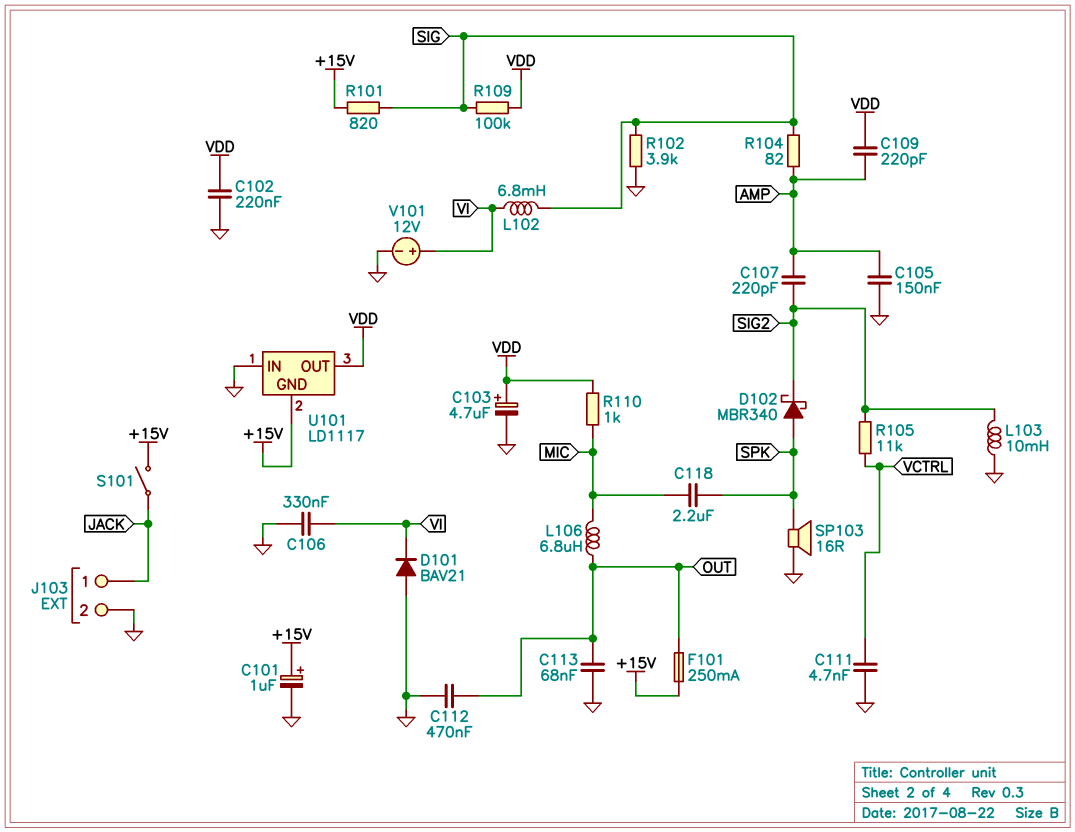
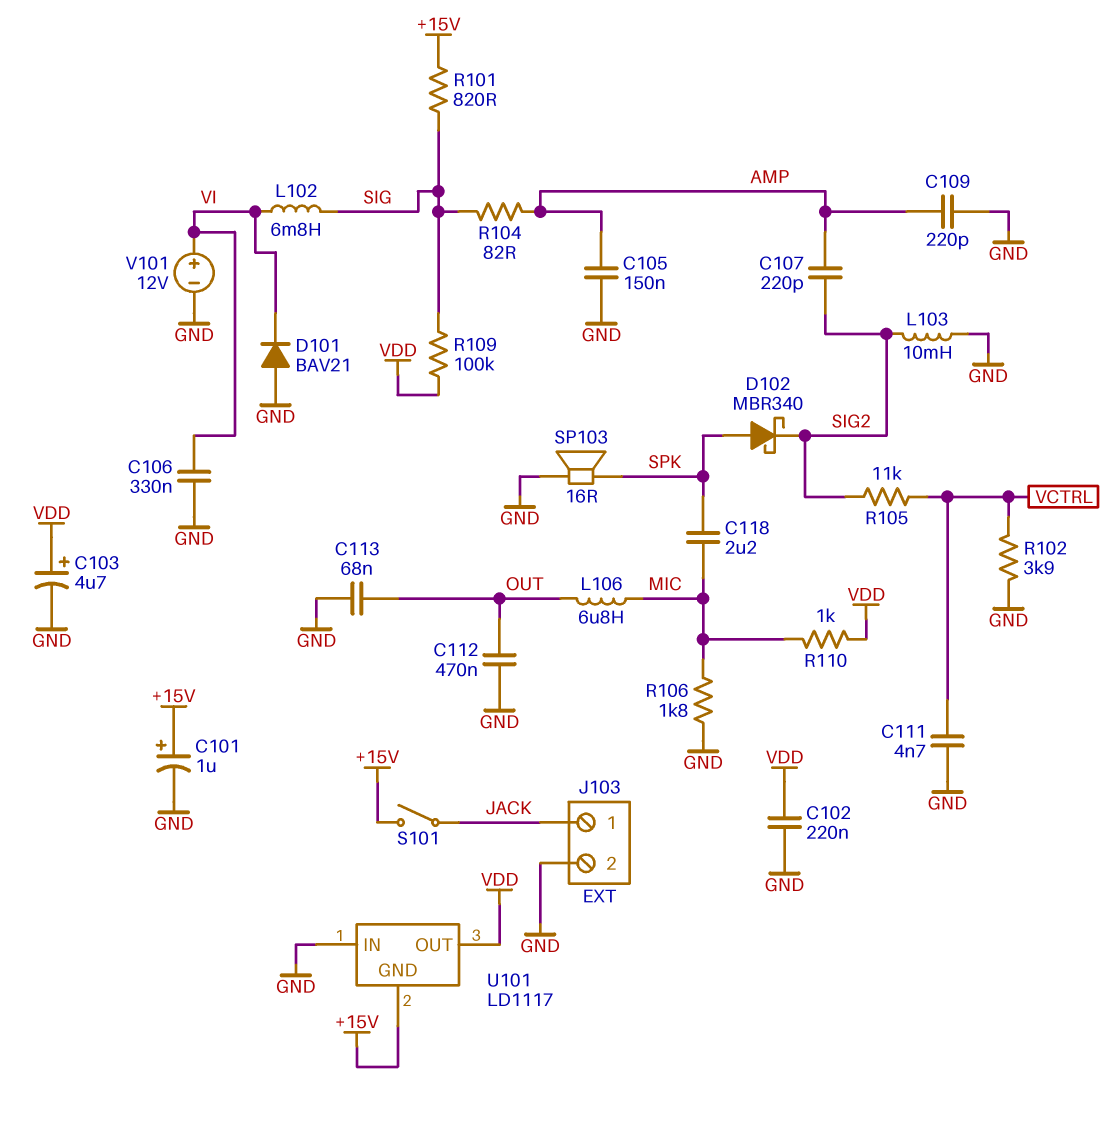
C109: 220pF (AMP, VDD) -> 220pF (AMP, GND)
F101: 250mA (+15V, OUT) -> none
R102: 3.9k (GND, SIG) -> 3.9k (GND, VCTRL)
R106: none -> 1.8k (GND, MIC)

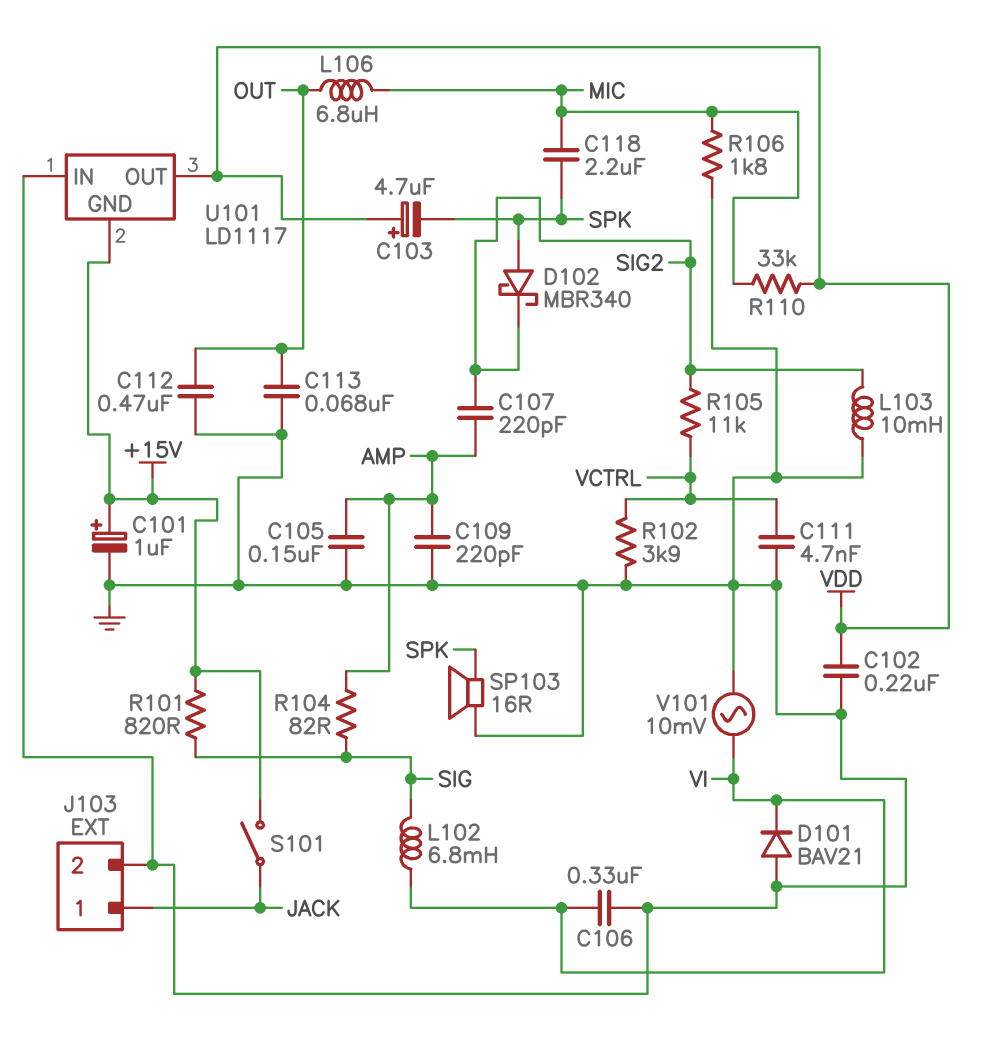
C103: 4.7uF (plus VDD, minus GND) -> 4.7uF (plus VDD, minus SPK)
R109: 100k (SIG, VDD) -> none
R110: 1k (MIC, VDD) -> 33k (MIC, VDD)
V101: 12V (plus VI, minus GND) -> AC 10mV (GND, VI)

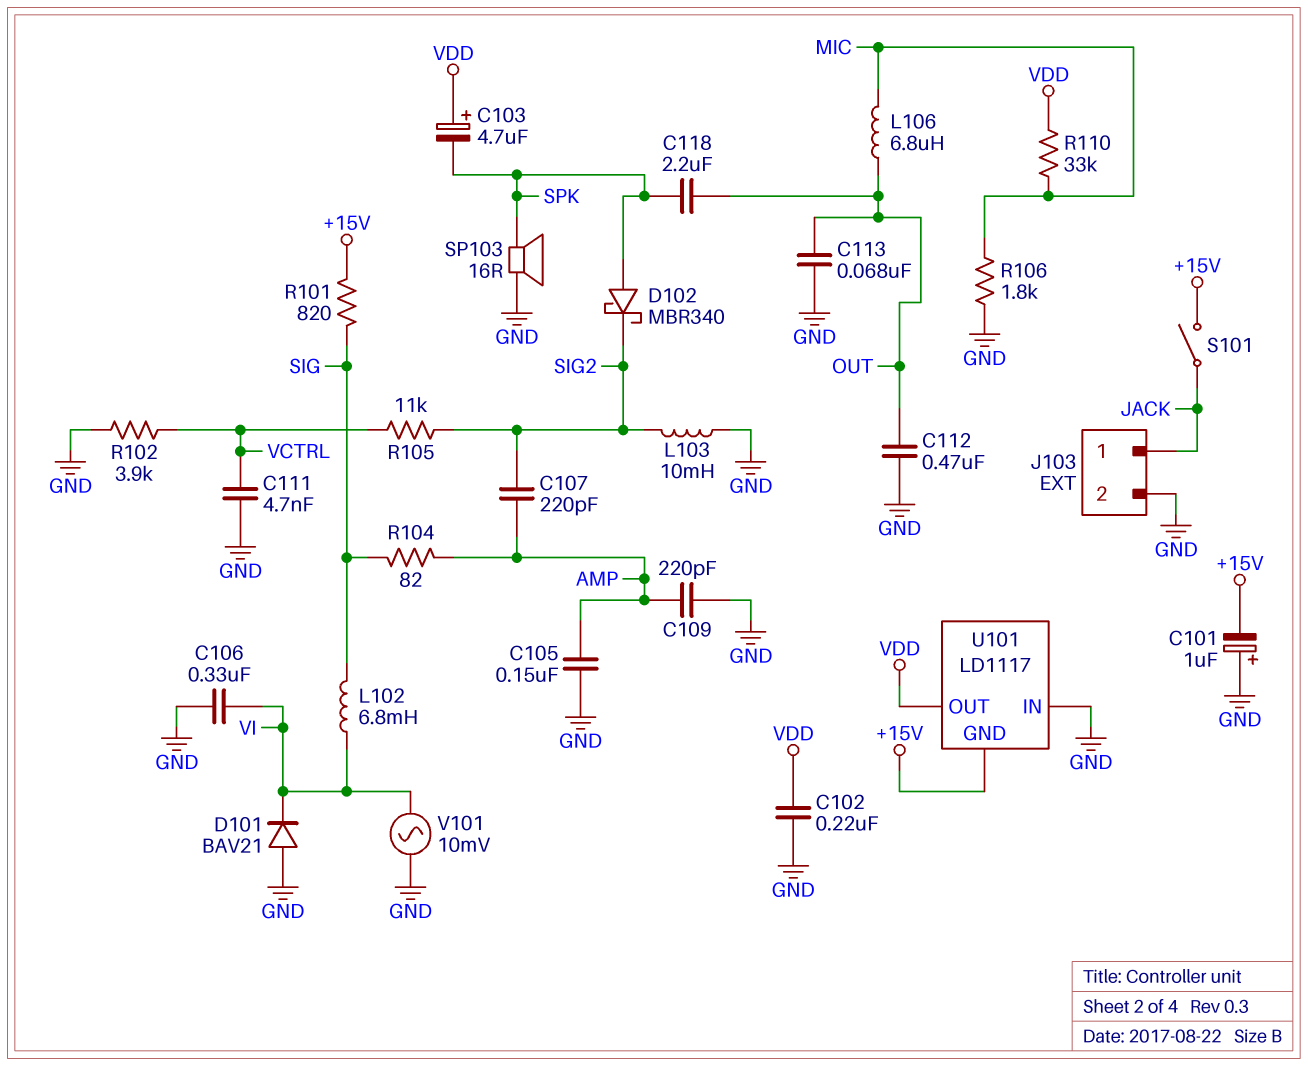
C101: 1uF (plus +15V, minus GND) -> 1uF (plus GND, minus +15V)
C118: 2.2uF (MIC, SPK) -> 2.2uF (OUT, SPK)

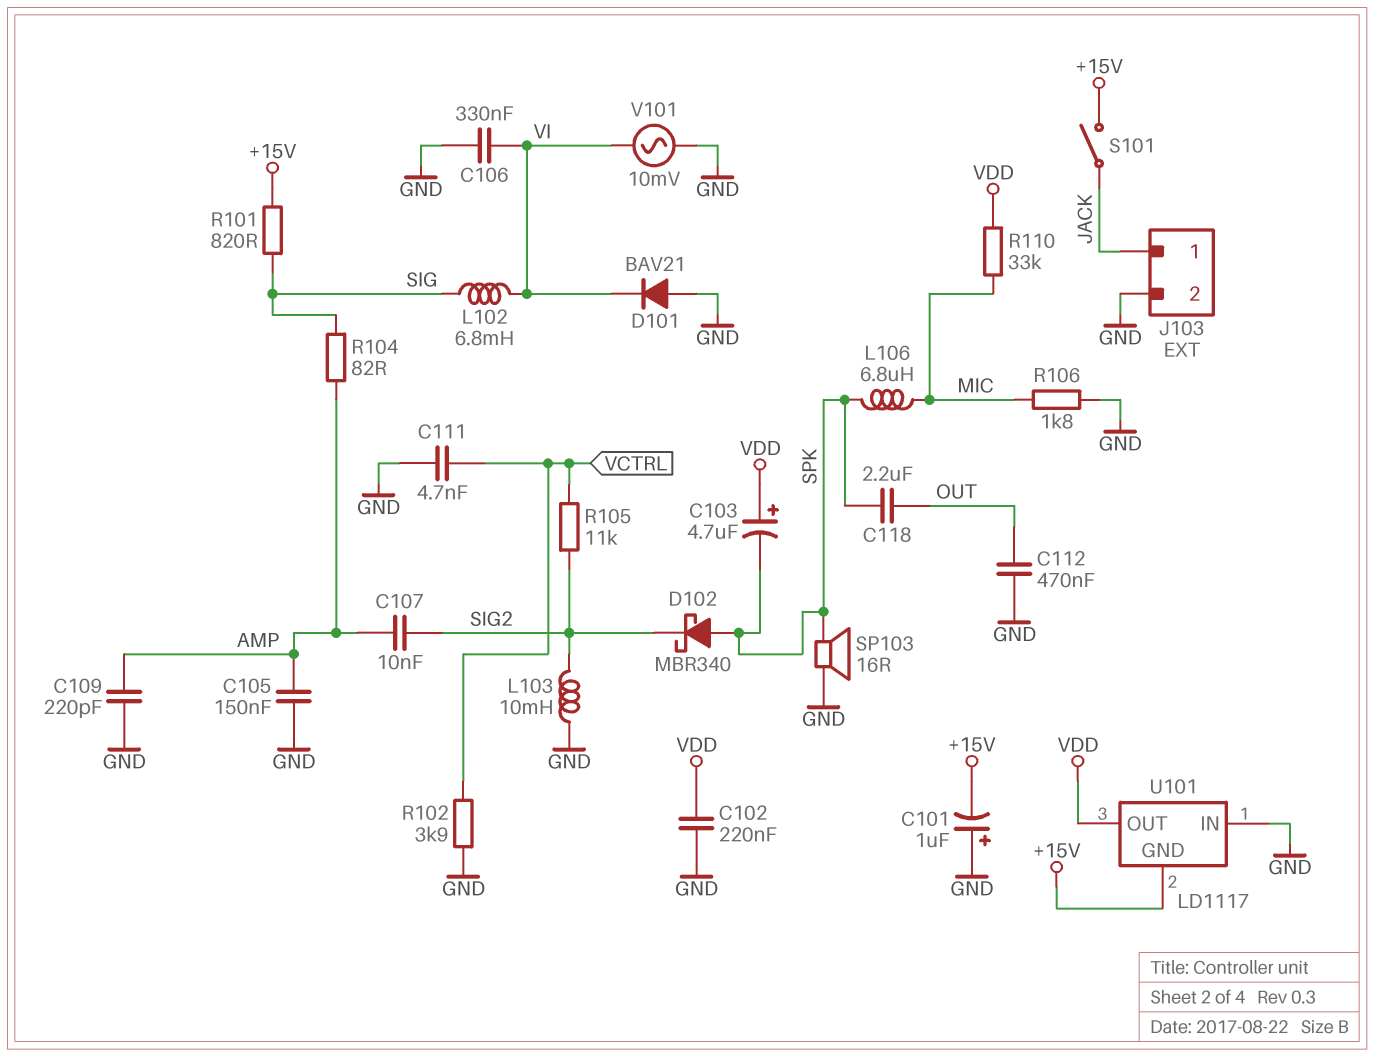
C107: 220pF (AMP, SIG2) -> 10nF (AMP, SIG2)
C113: 68nF (GND, OUT) -> none
L106: 6.8uH (MIC, OUT) -> 6.8uH (MIC, SPK)

